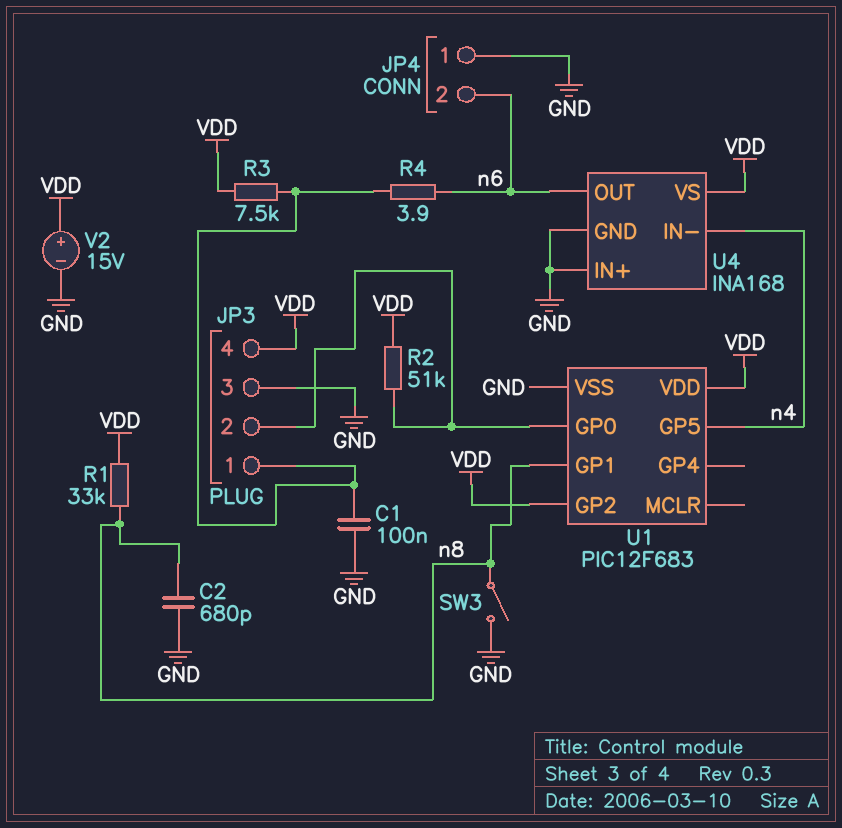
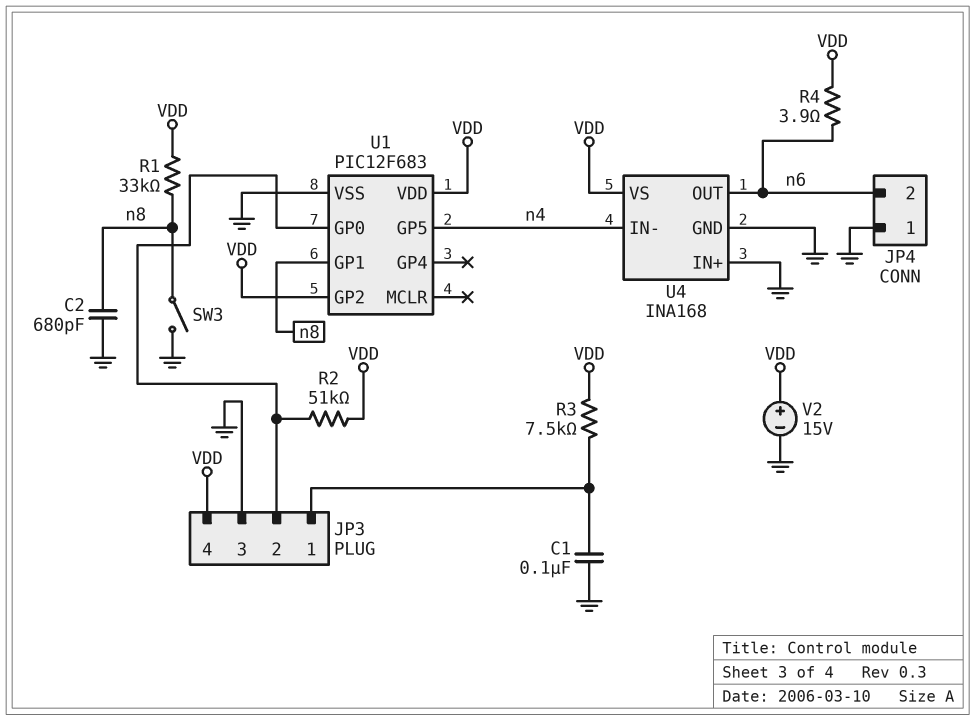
R4: 3.9 (JP3/1, n6) -> 3.9 (VDD, n6)

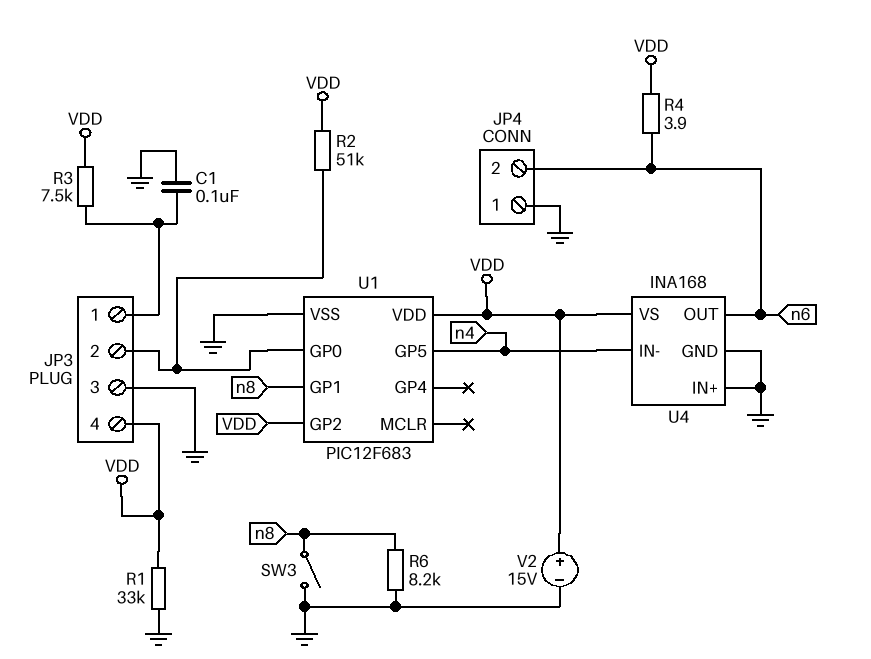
C2: 680pF (GND, n8) -> none
R1: 33k (VDD, n8) -> 33k (GND, VDD)
R6: none -> 8.2k (GND, n8)

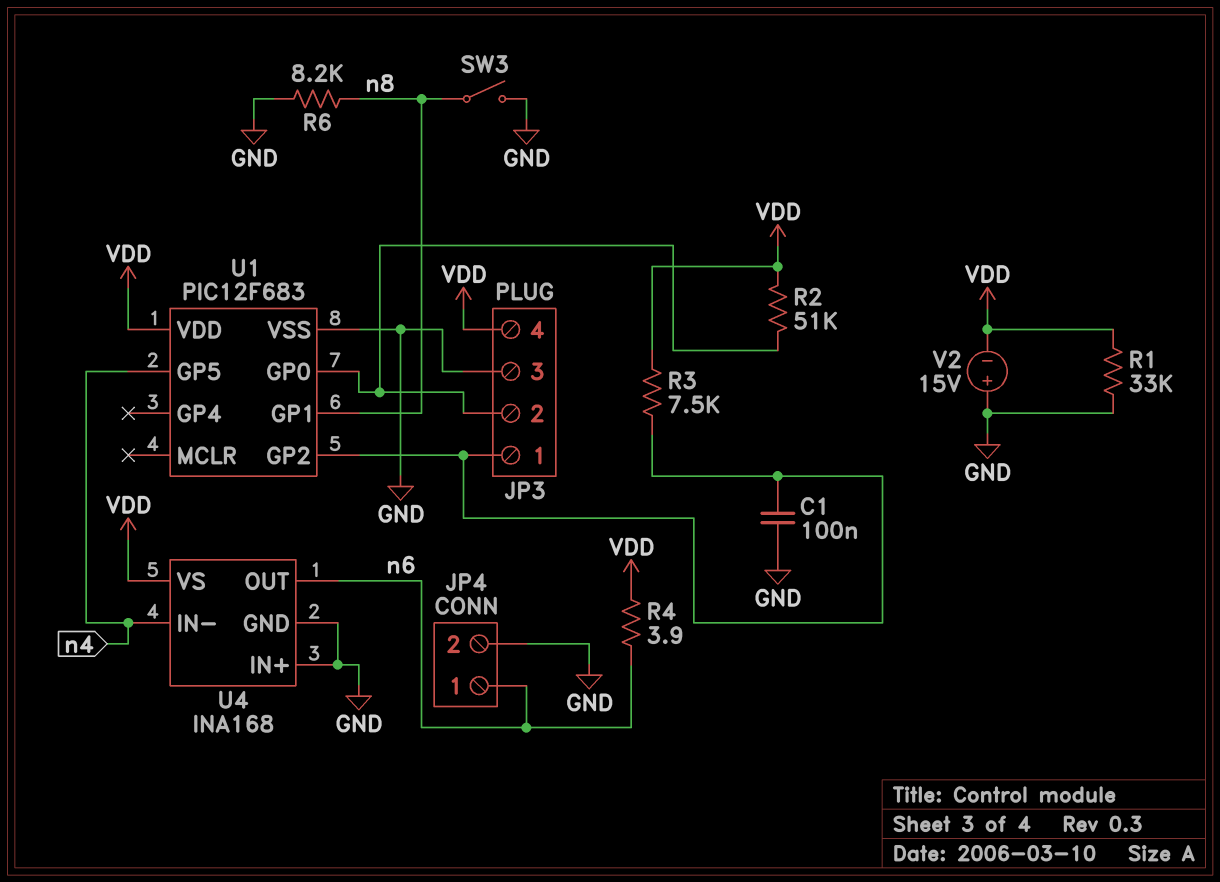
JP4 pin 1: GND -> n6
JP4 pin 2: n6 -> GND
U1 pin GP2: VDD -> JP3/1
V2: 15V (plus VDD, minus GND) -> 15V (plus GND, minus VDD)

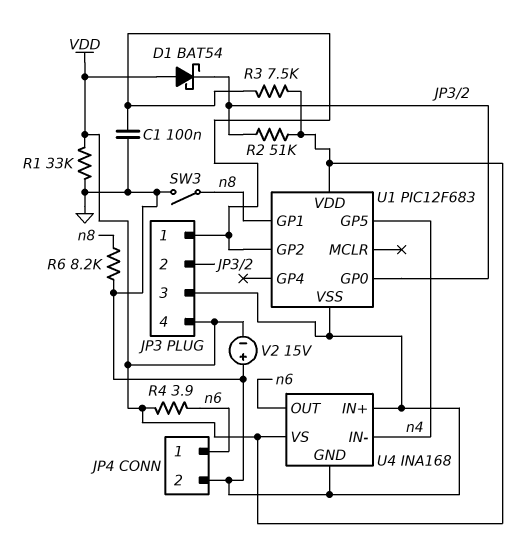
D1: none -> schottky BAT54 (A VDD, K JP3/2)

